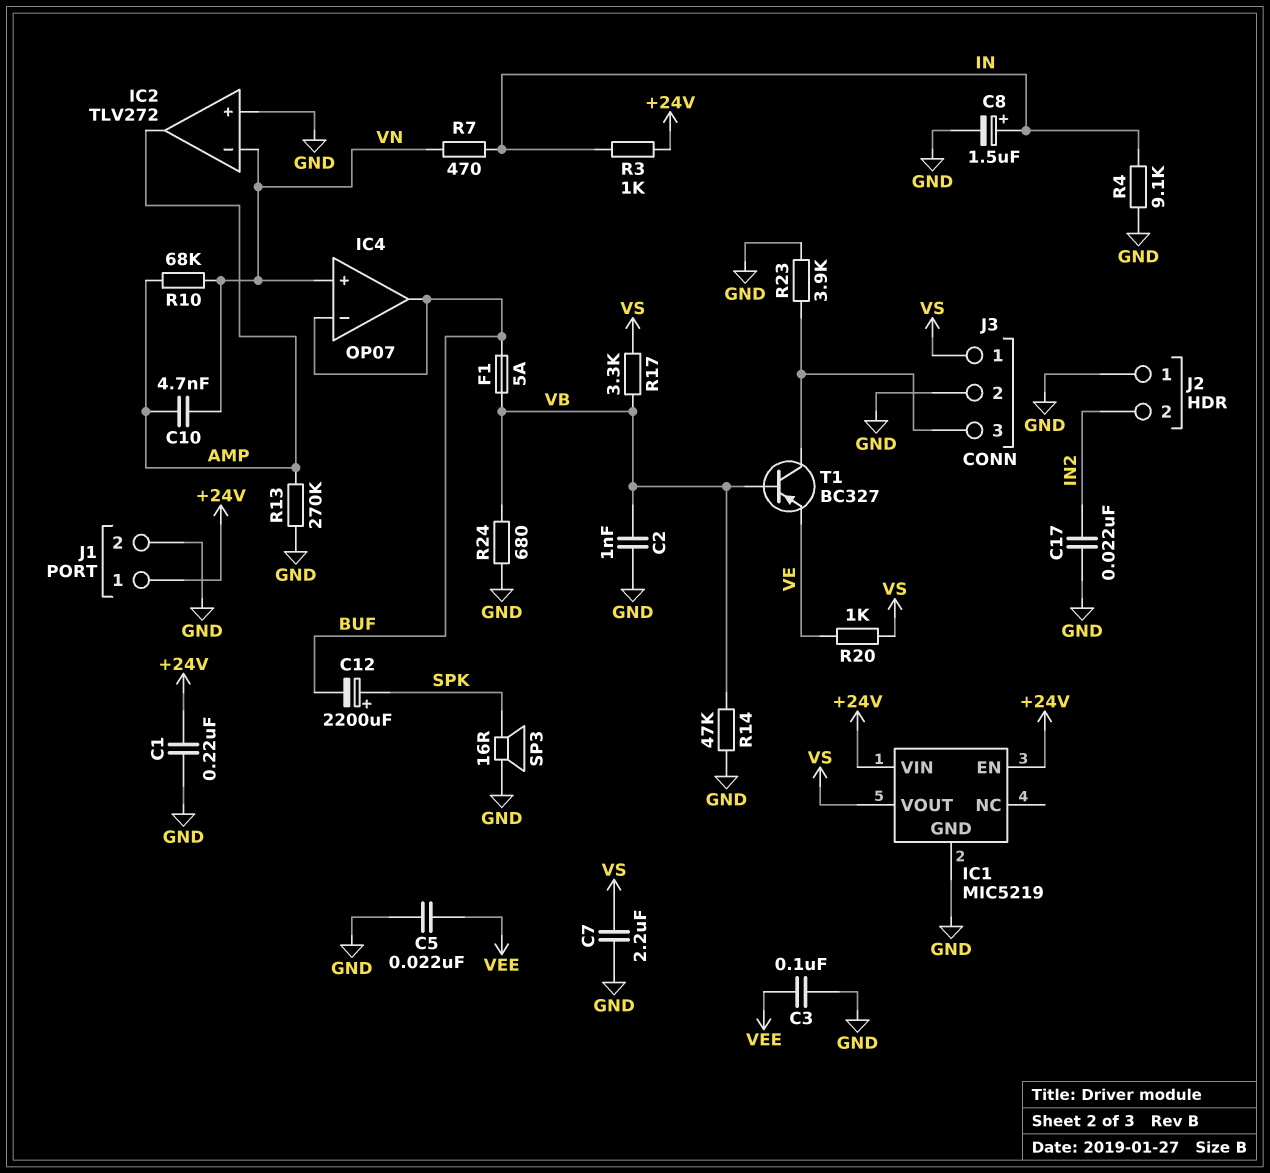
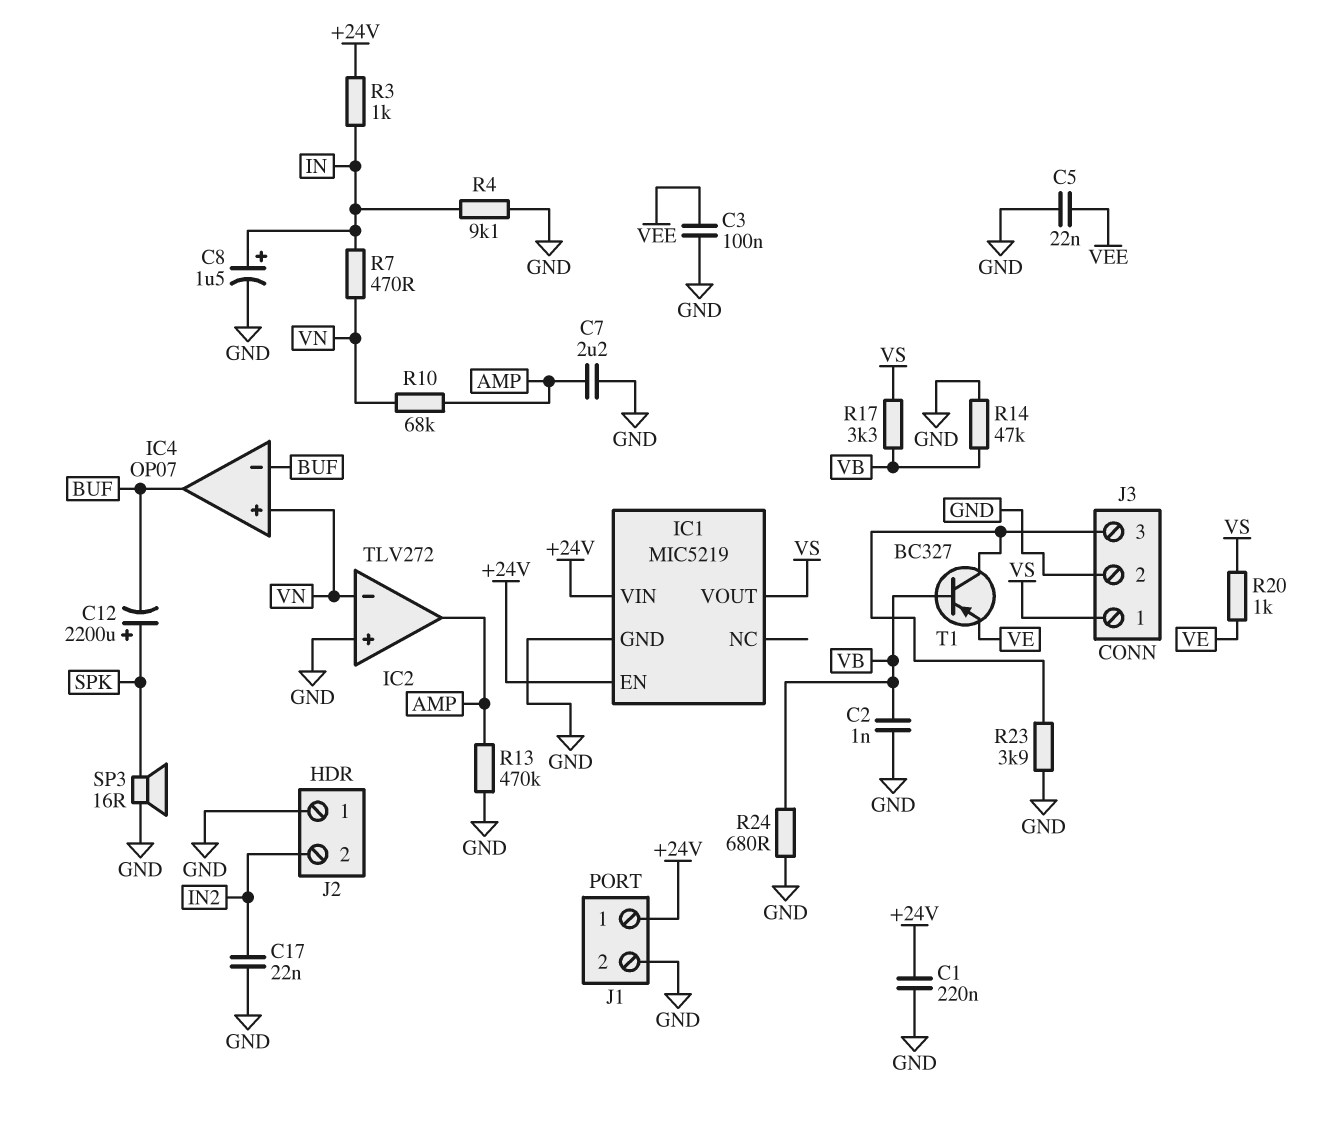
C7: 2.2uF (GND, VS) -> 2.2uF (AMP, GND)
C10: 4.7nF (AMP, VN) -> none
F1: 5A (BUF, VB) -> none
R13: 270k (AMP, GND) -> 470k (AMP, GND)

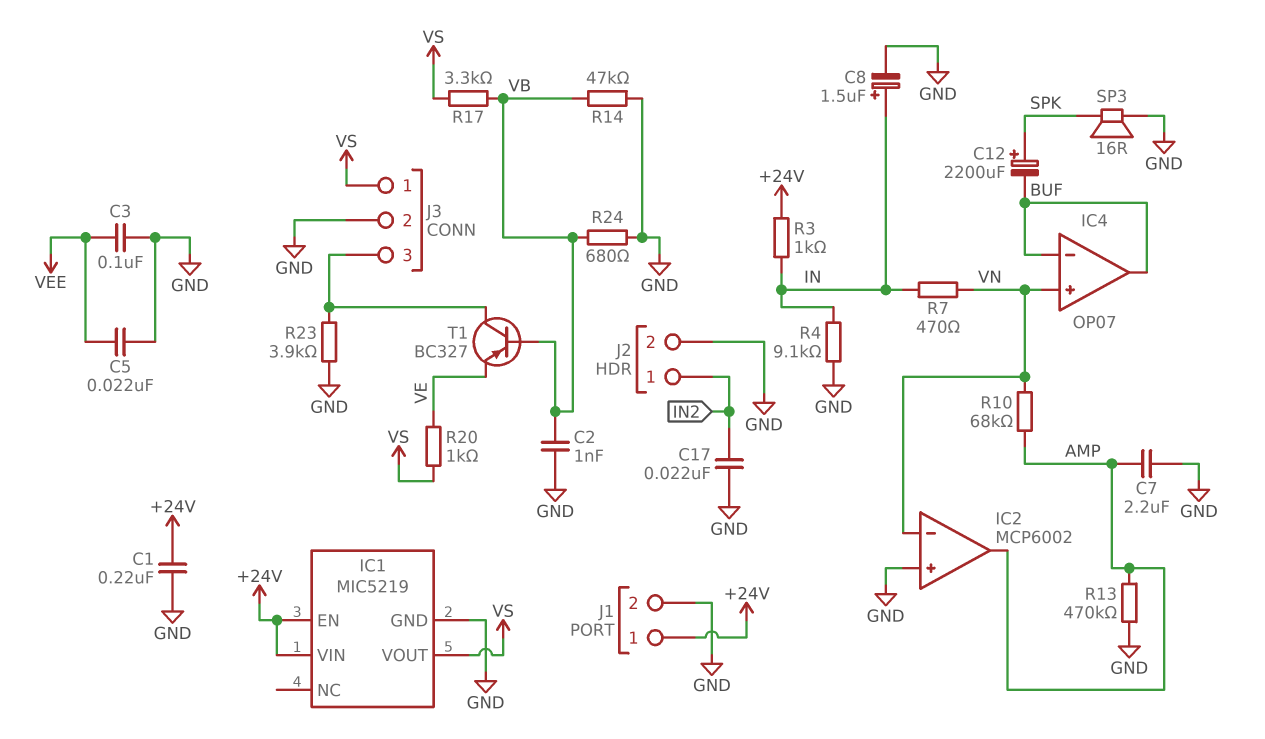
IC2: TLV272 -> MCP6002
J2 pin 1: GND -> IN2
J2 pin 2: IN2 -> GND

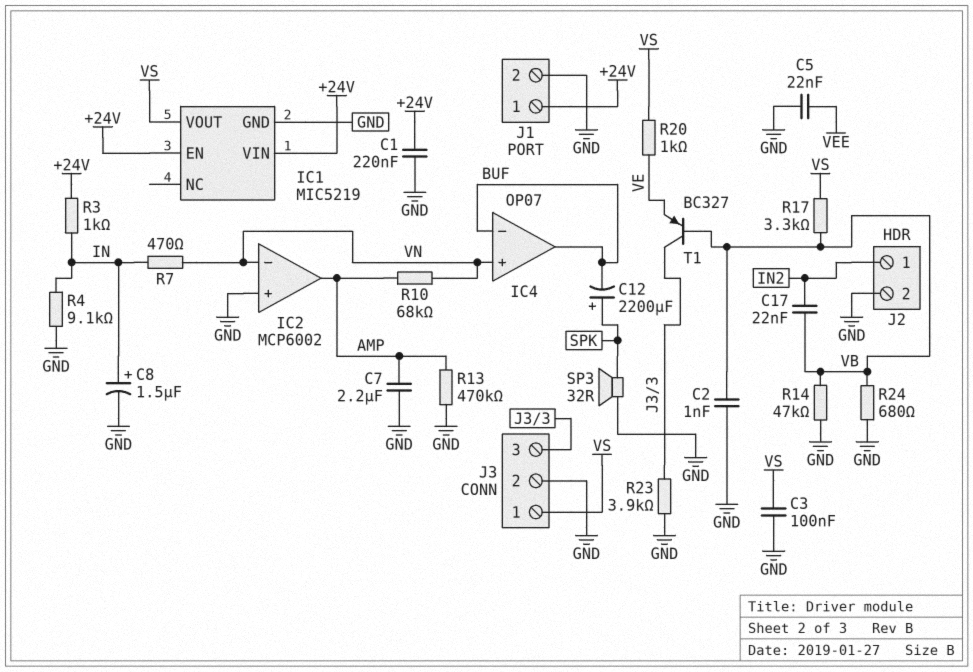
C3: 100nF (GND, VEE) -> 100nF (GND, VS)
C17: 22nF (GND, IN2) -> 22nF (IN2, VB)
SP3: speaker 16R (GND, SPK) -> speaker 32R (GND, SPK)

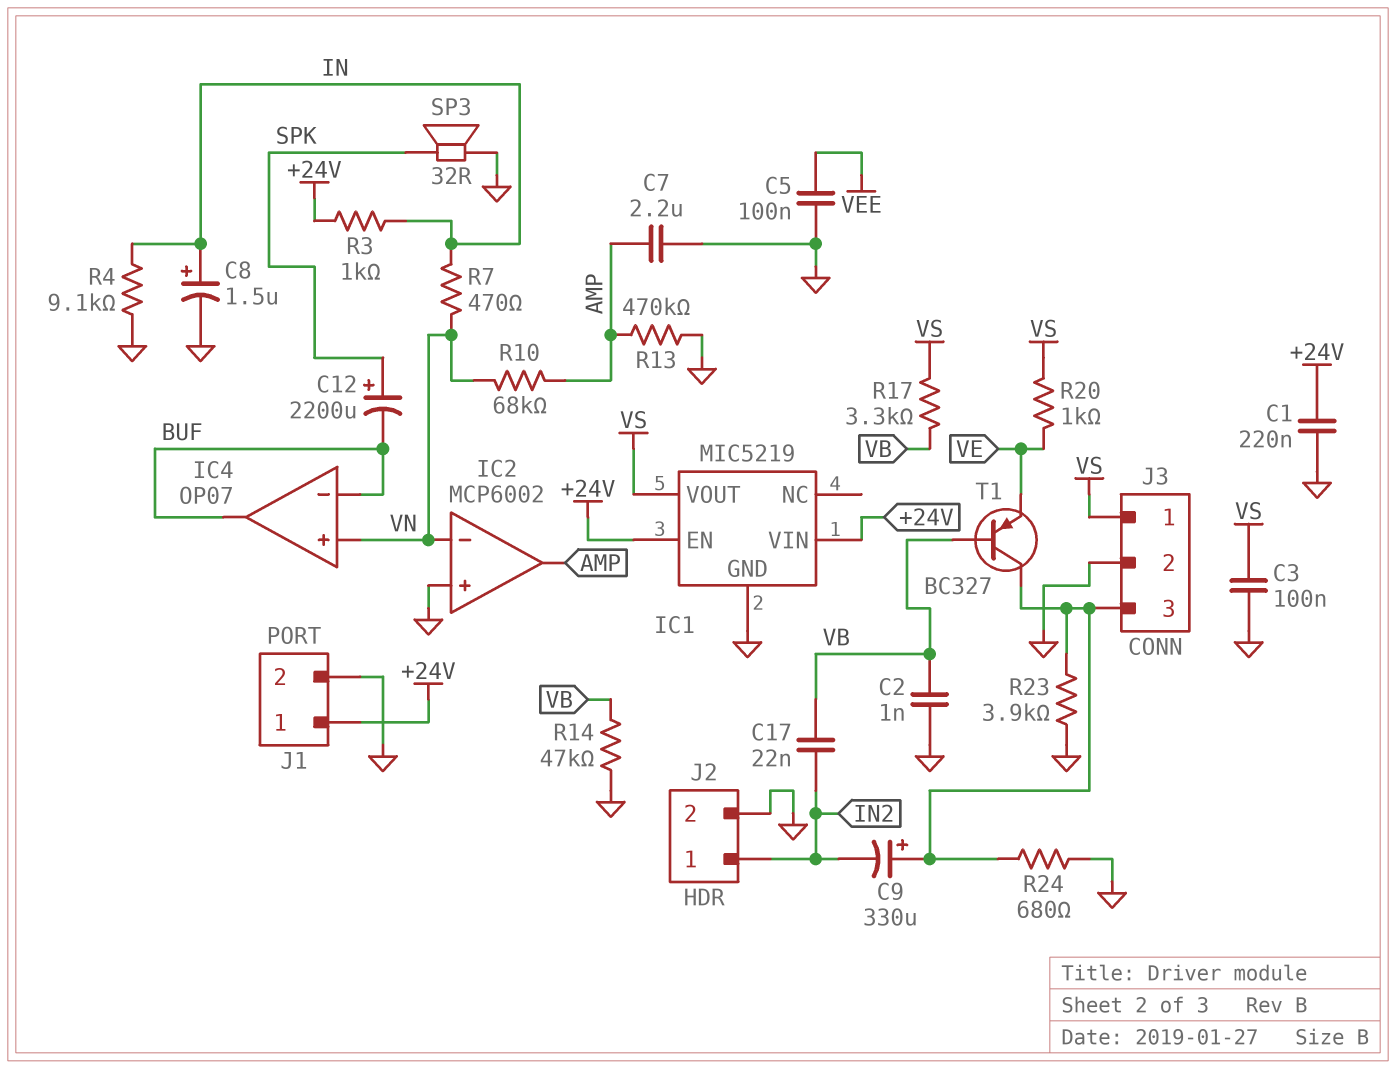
C5: 22nF (GND, VEE) -> 100nF (GND, VEE)
C9: none -> 330uF (plus J3/3, minus IN2)
R24: 680 (GND, VB) -> 680 (GND, J3/3)

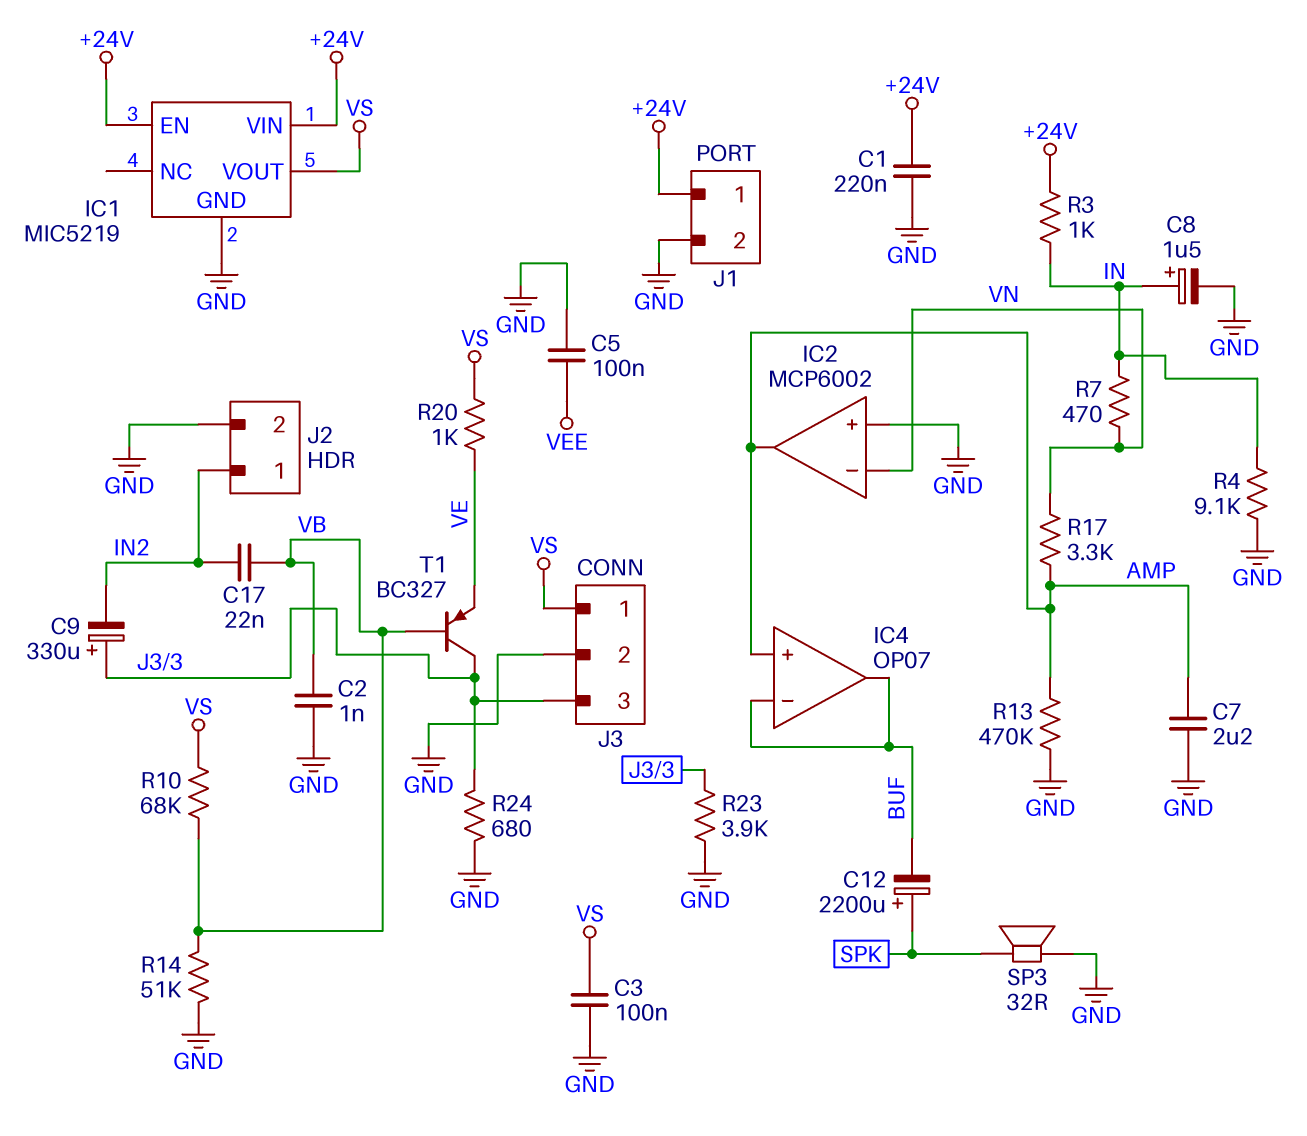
IC4 pin in+: VN -> AMP
R10: 68k (AMP, VN) -> 68k (VB, VS)
R14: 47k (GND, VB) -> 51k (GND, VB)
R17: 3.3k (VB, VS) -> 3.3k (AMP, VN)

